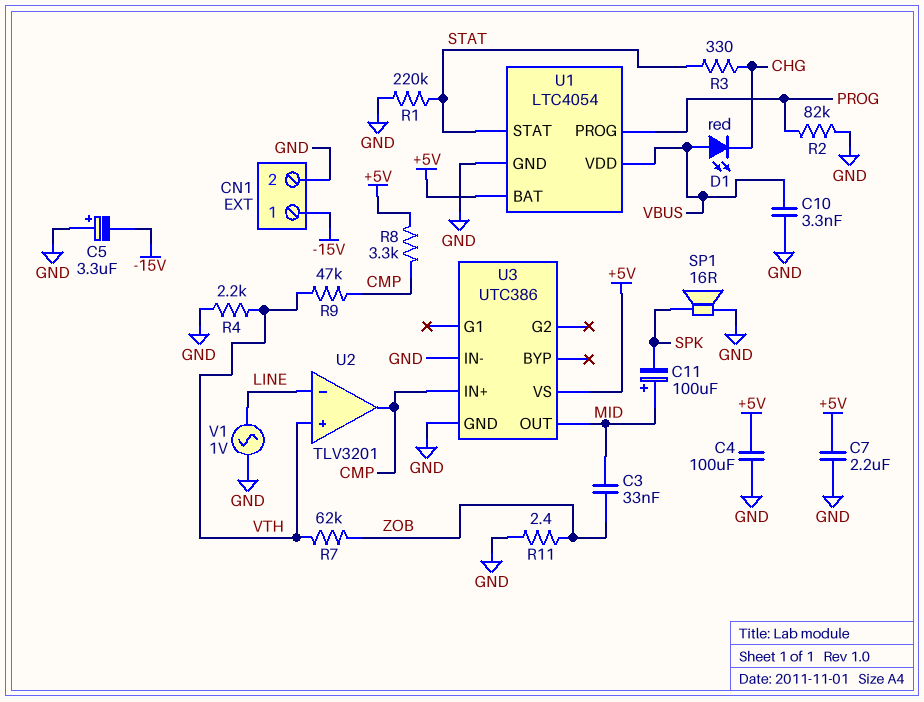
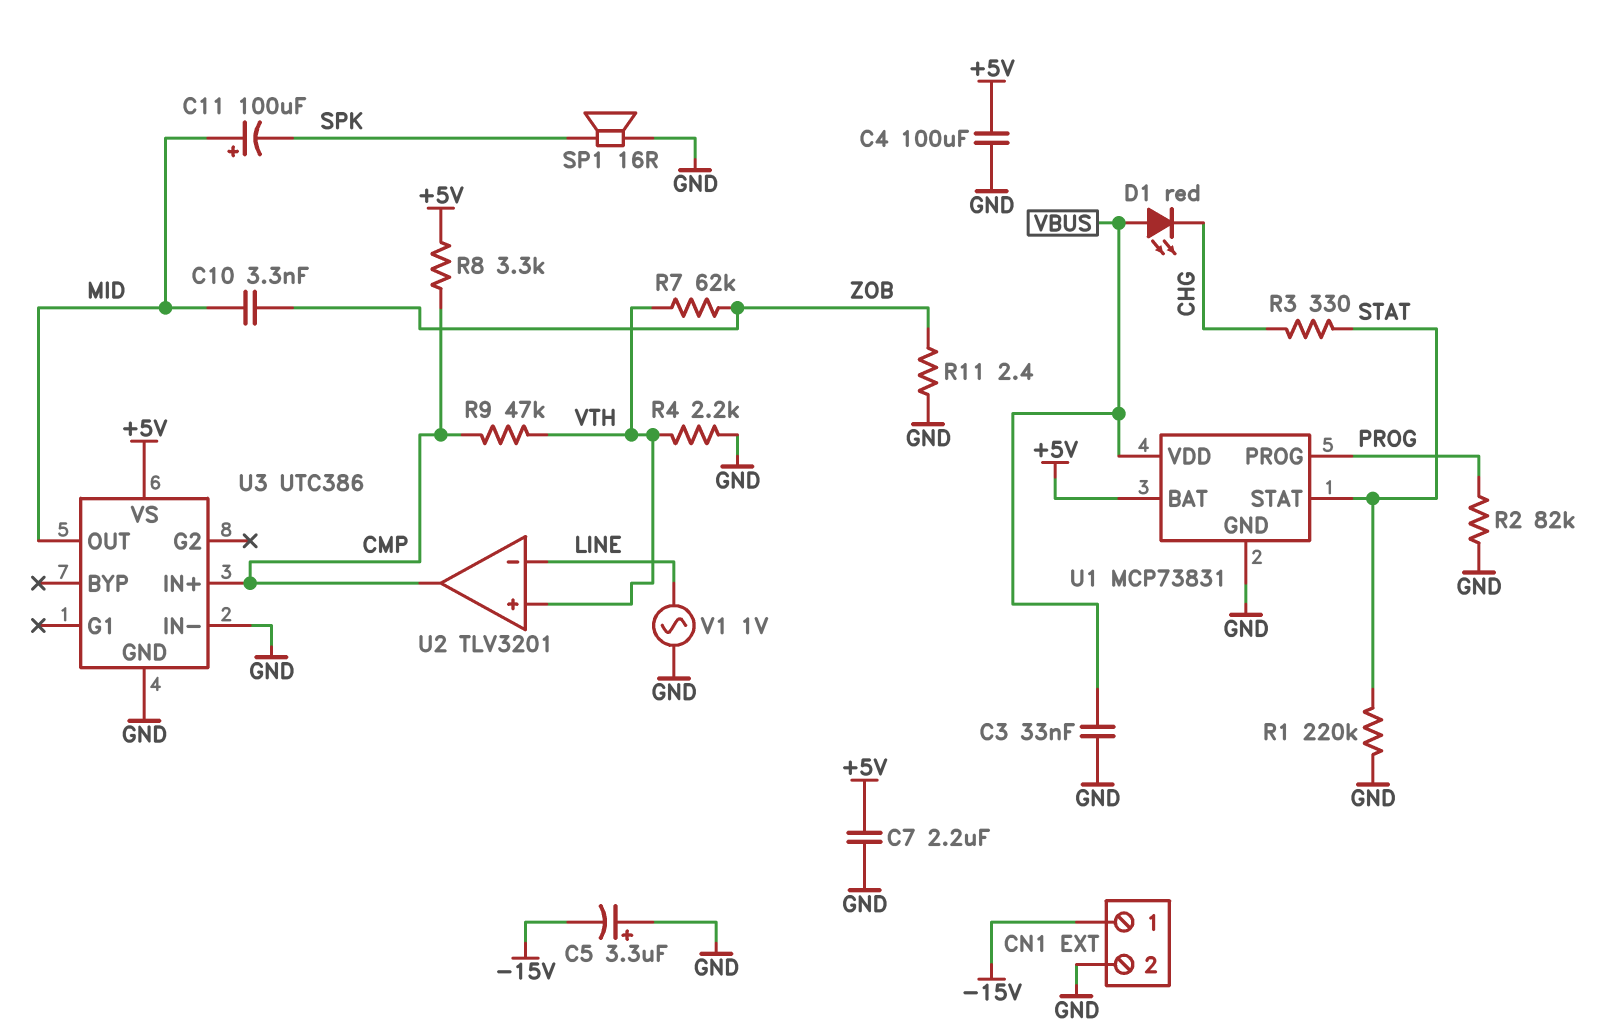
C3: 33nF (MID, ZOB) -> 33nF (GND, VBUS)
C10: 3.3nF (GND, VBUS) -> 3.3nF (MID, ZOB)
U1: LTC4054 -> MCP73831

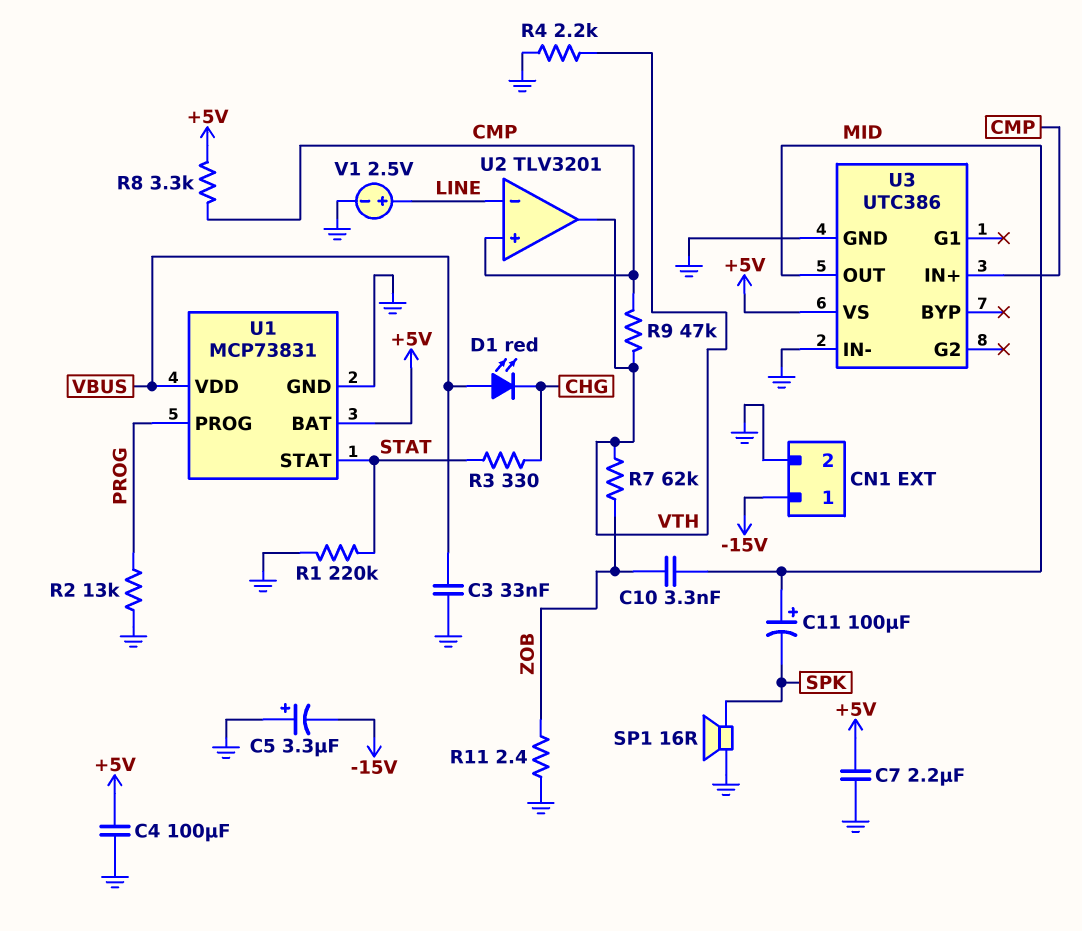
R2: 82k (GND, PROG) -> 13k (GND, PROG)
U2 pin in+: VTH -> CMP
U2 pin out: CMP -> VTH
V1: AC 1V (GND, LINE) -> 2.5V (plus LINE, minus GND)

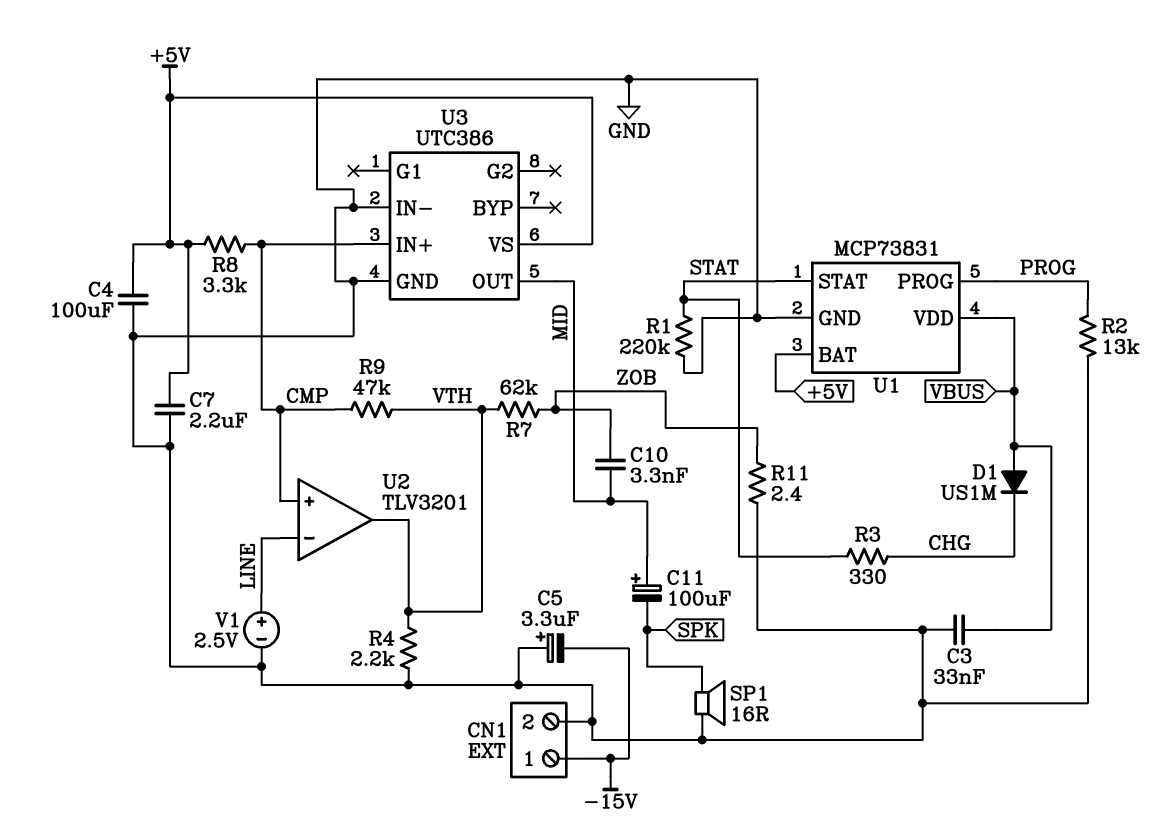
D1: LED red (A VBUS, K CHG) -> diode US1M (A VBUS, K CHG)

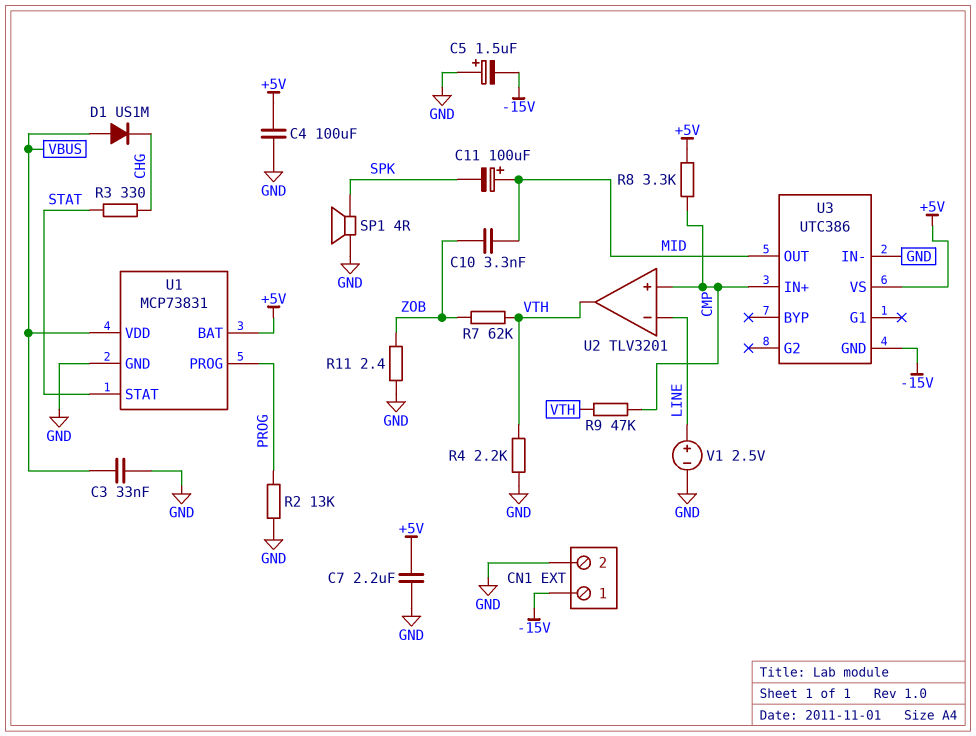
C5: 3.3uF (plus GND, minus -15V) -> 1.5uF (plus GND, minus -15V)
R1: 220k (GND, STAT) -> none
SP1: speaker 16R (GND, SPK) -> speaker 4R (GND, SPK)
U3 pin GND: GND -> -15V

